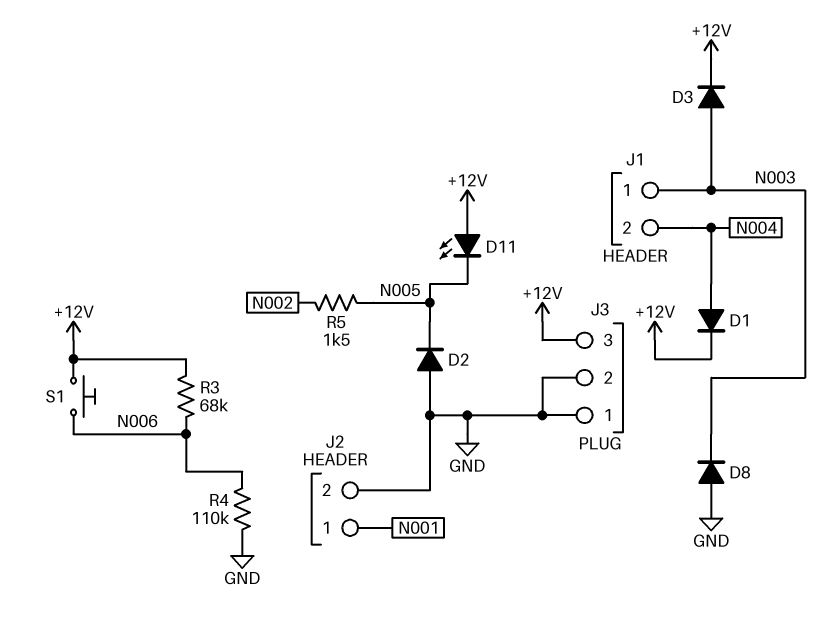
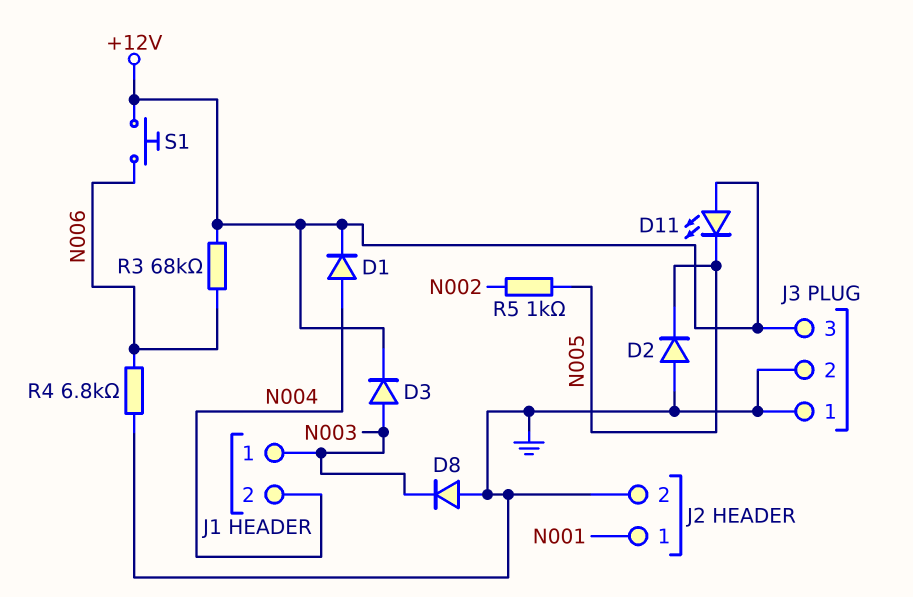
R4: 110k (GND, N006) -> 6.8k (GND, N006)
R5: 1.5k (N002, N005) -> 1k (N002, N005)

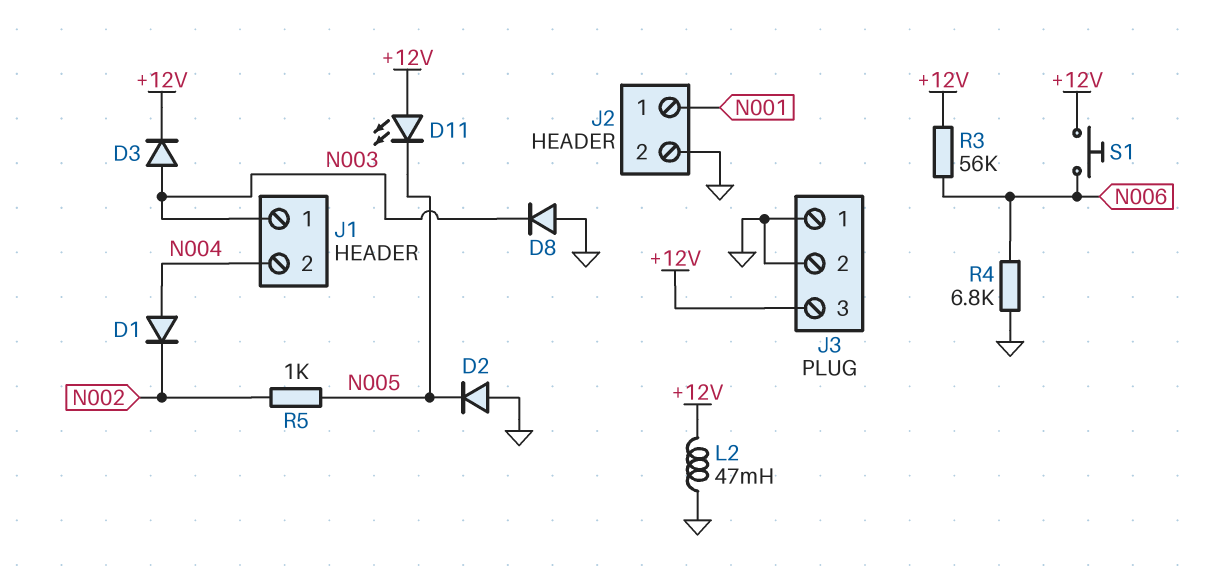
D1: diode (A N004, K +12V) -> diode (A N004, K N002)
L2: none -> 47mH (+12V, GND)
R3: 68k (+12V, N006) -> 56k (+12V, N006)

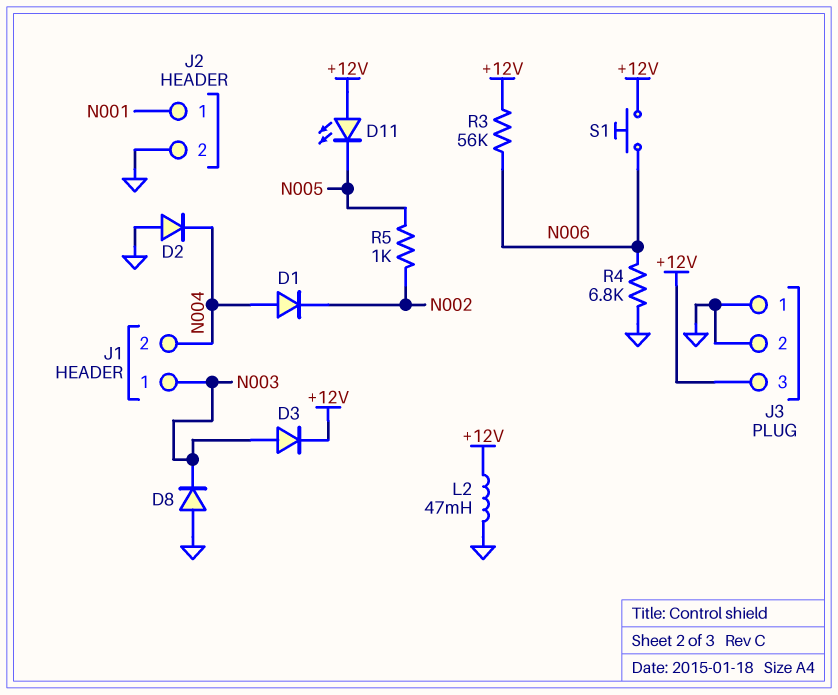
D2: diode (A GND, K N005) -> diode (A GND, K N004)

